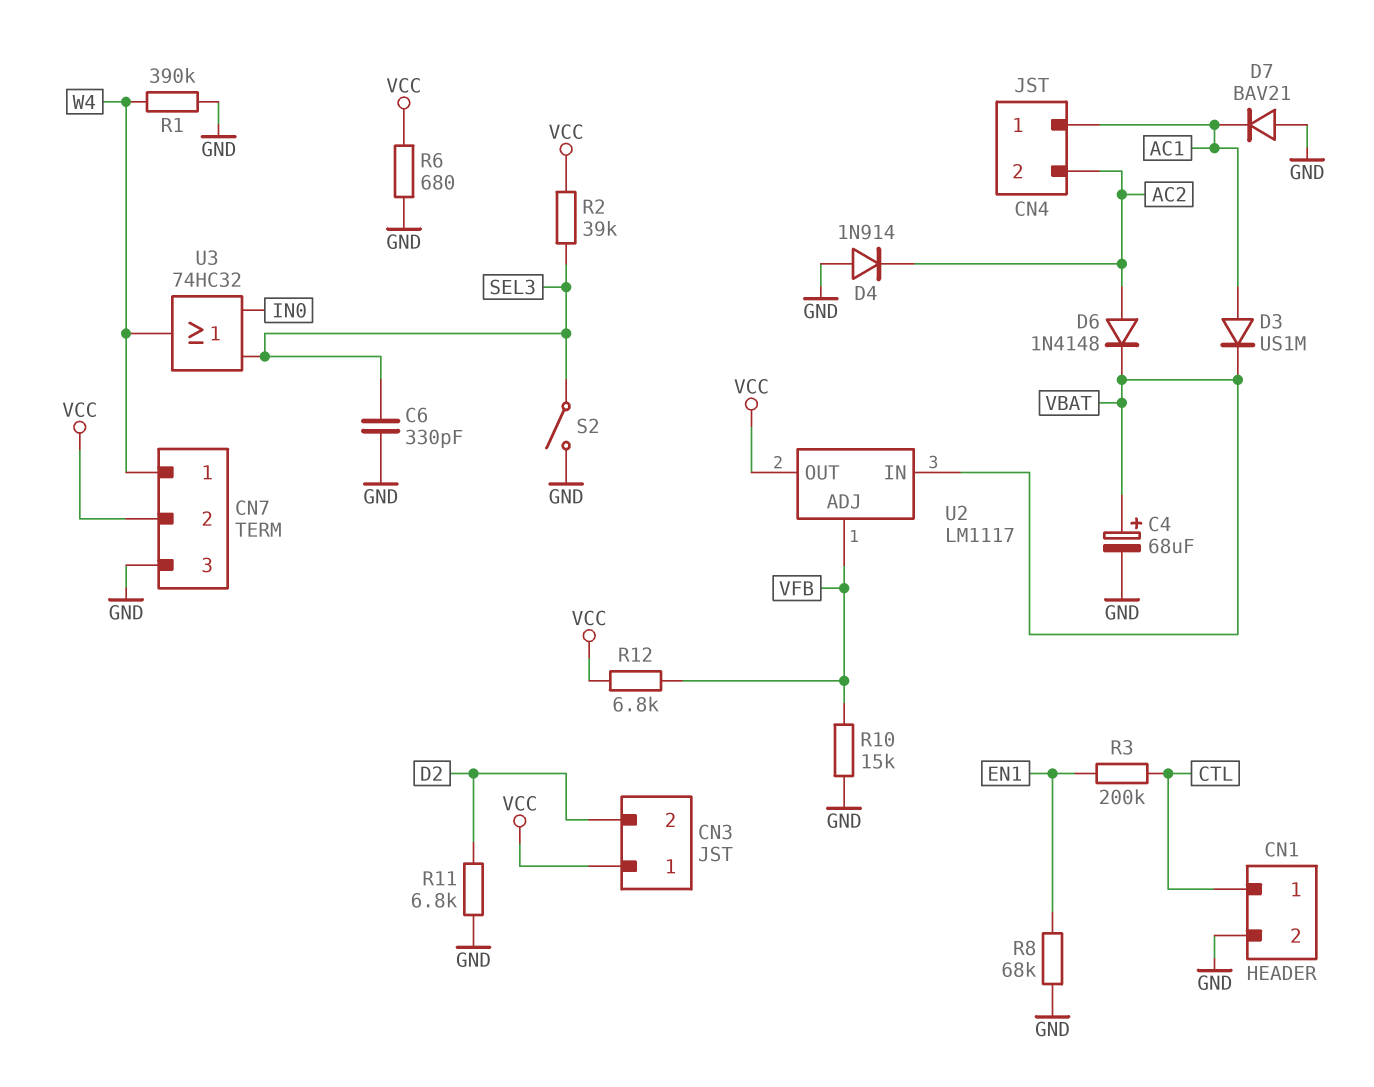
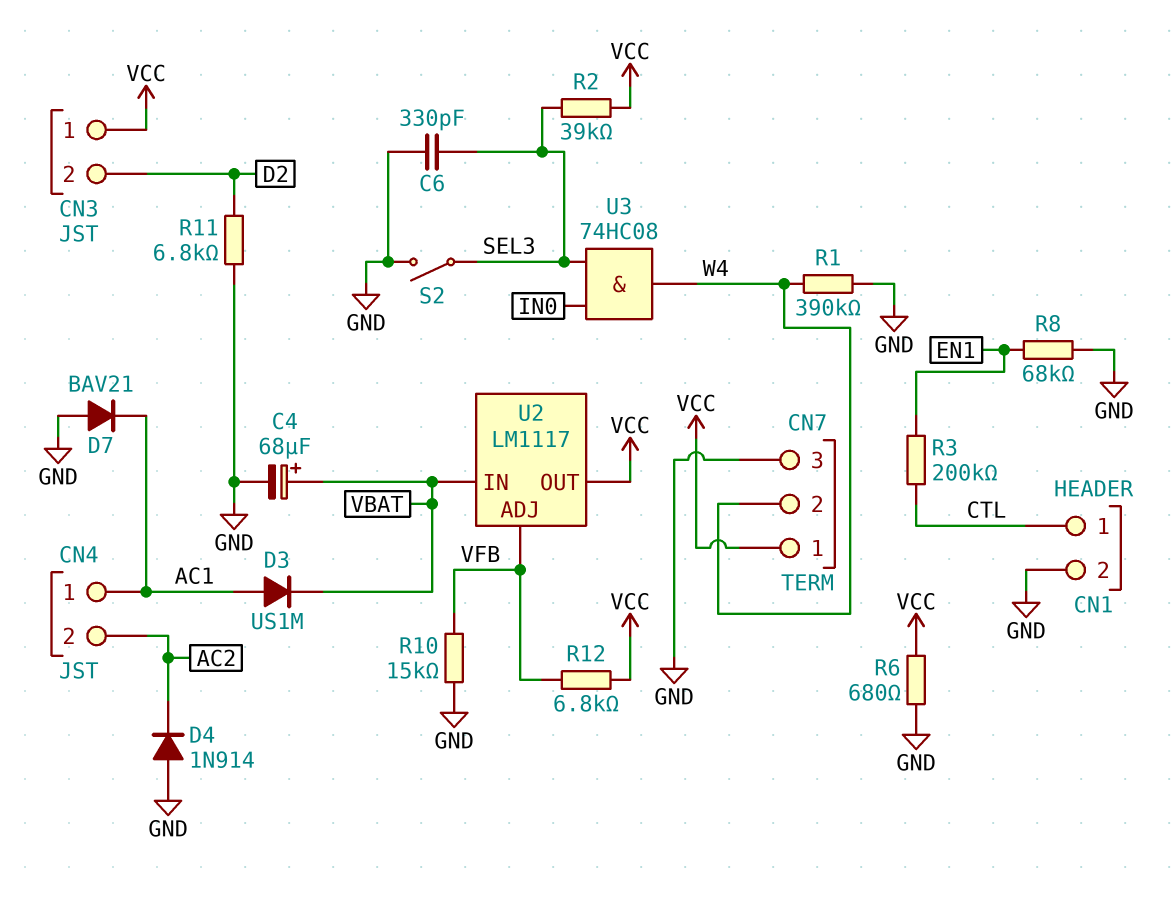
CN7 pin 1: W4 -> VCC
CN7 pin 2: VCC -> W4
D6: diode 1N4148 (A AC2, K VBAT) -> none
U3: OR 74HC32 (in IN0, in SEL3, out W4) -> AND 74HC08 (in IN0, in SEL3, out W4)

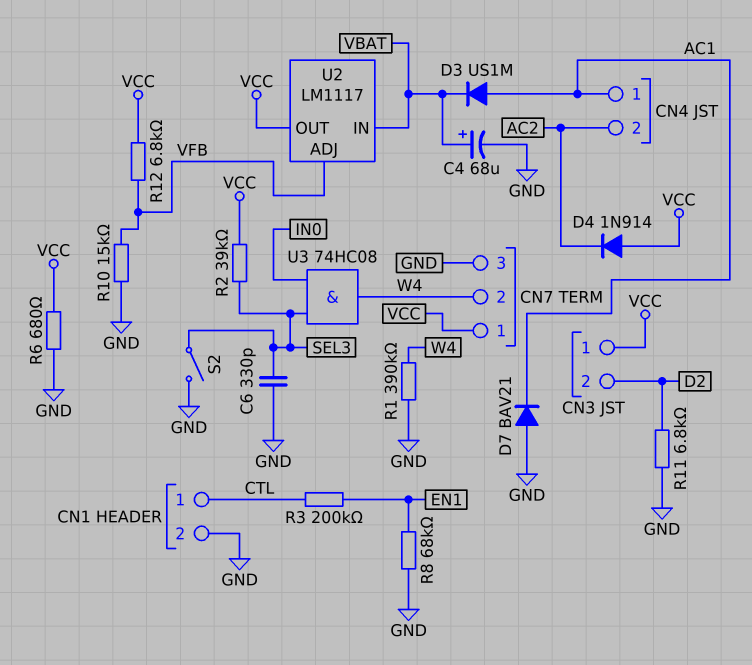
D4: diode 1N914 (A GND, K AC2) -> diode 1N914 (A VCC, K AC2)

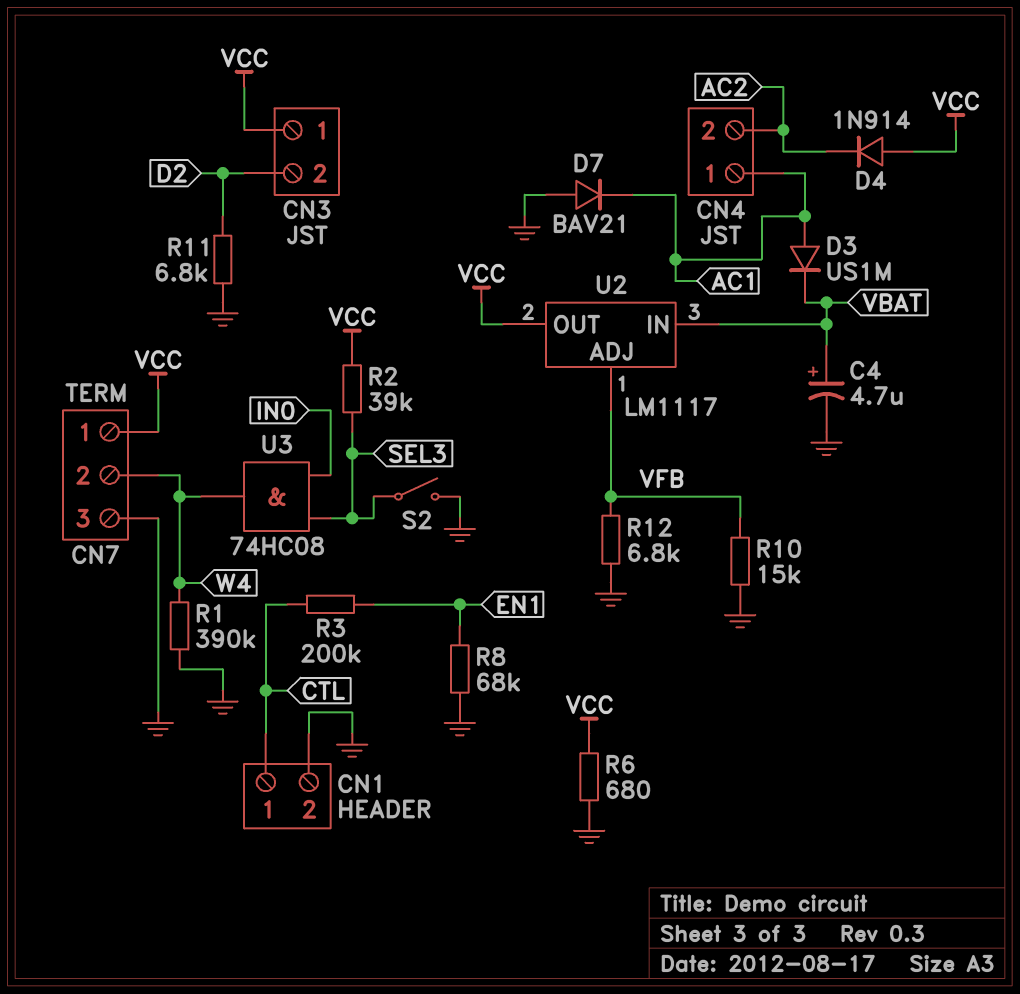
C4: 68uF (plus VBAT, minus GND) -> 4.7uF (plus VBAT, minus GND)
C6: 330pF (GND, SEL3) -> none
R12: 6.8k (VCC, VFB) -> 6.8k (GND, VFB)

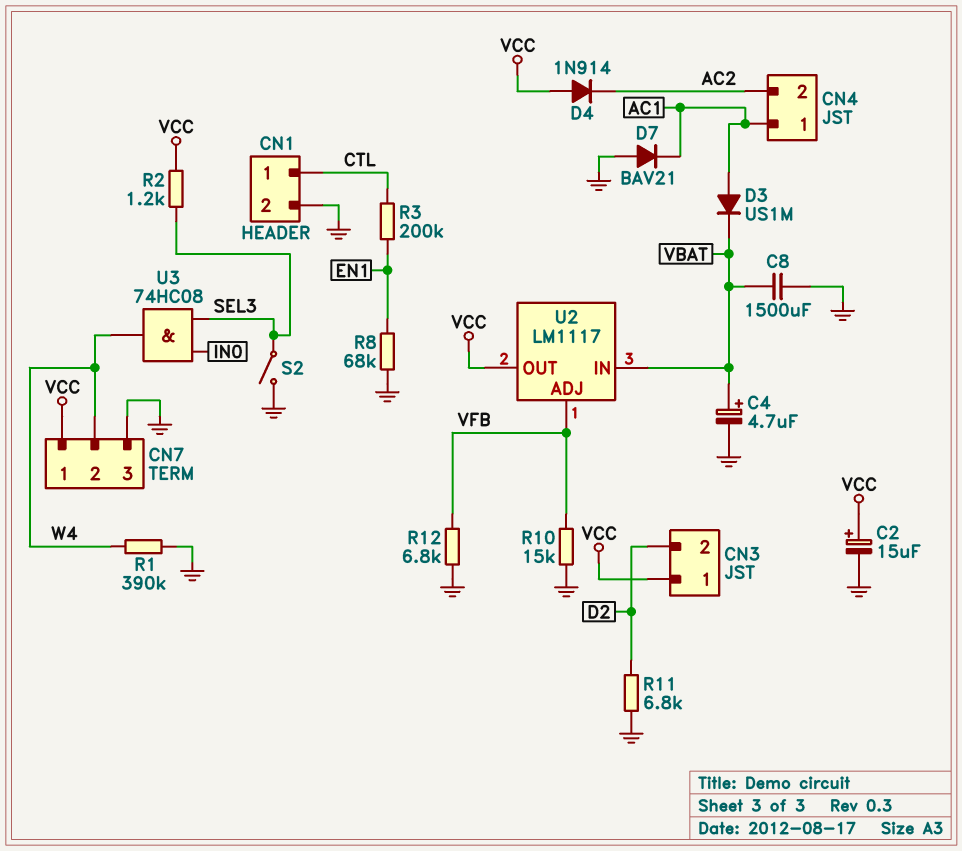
C2: none -> 15uF (plus VCC, minus GND)
C8: none -> 1500uF (GND, VBAT)
R2: 39k (SEL3, VCC) -> 1.2k (SEL3, VCC)
R6: 680 (GND, VCC) -> none

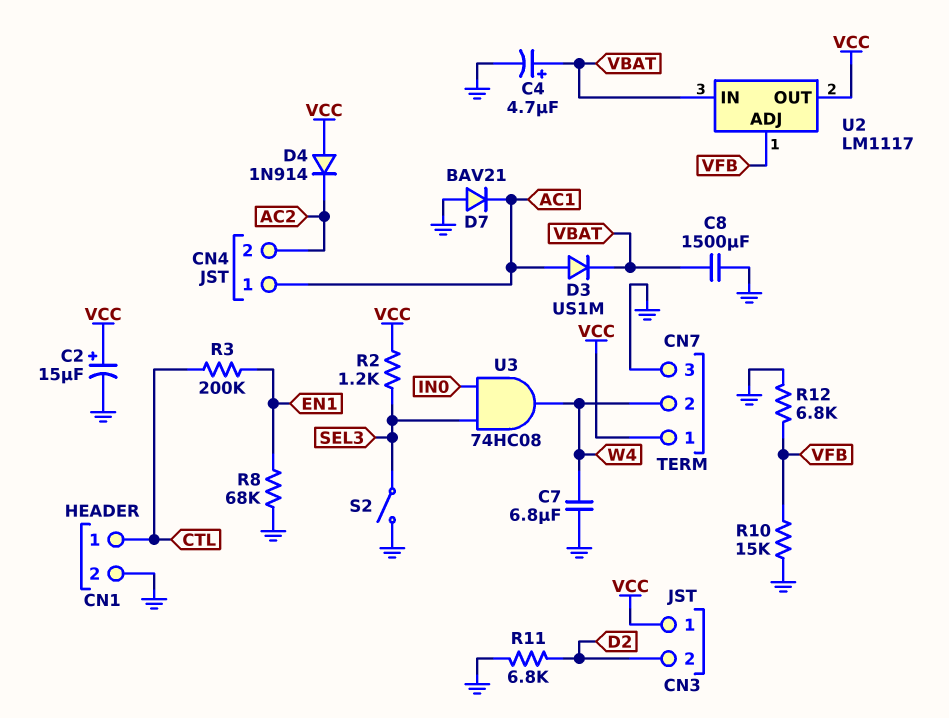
C7: none -> 6.8uF (GND, W4)
R1: 390k (GND, W4) -> none

